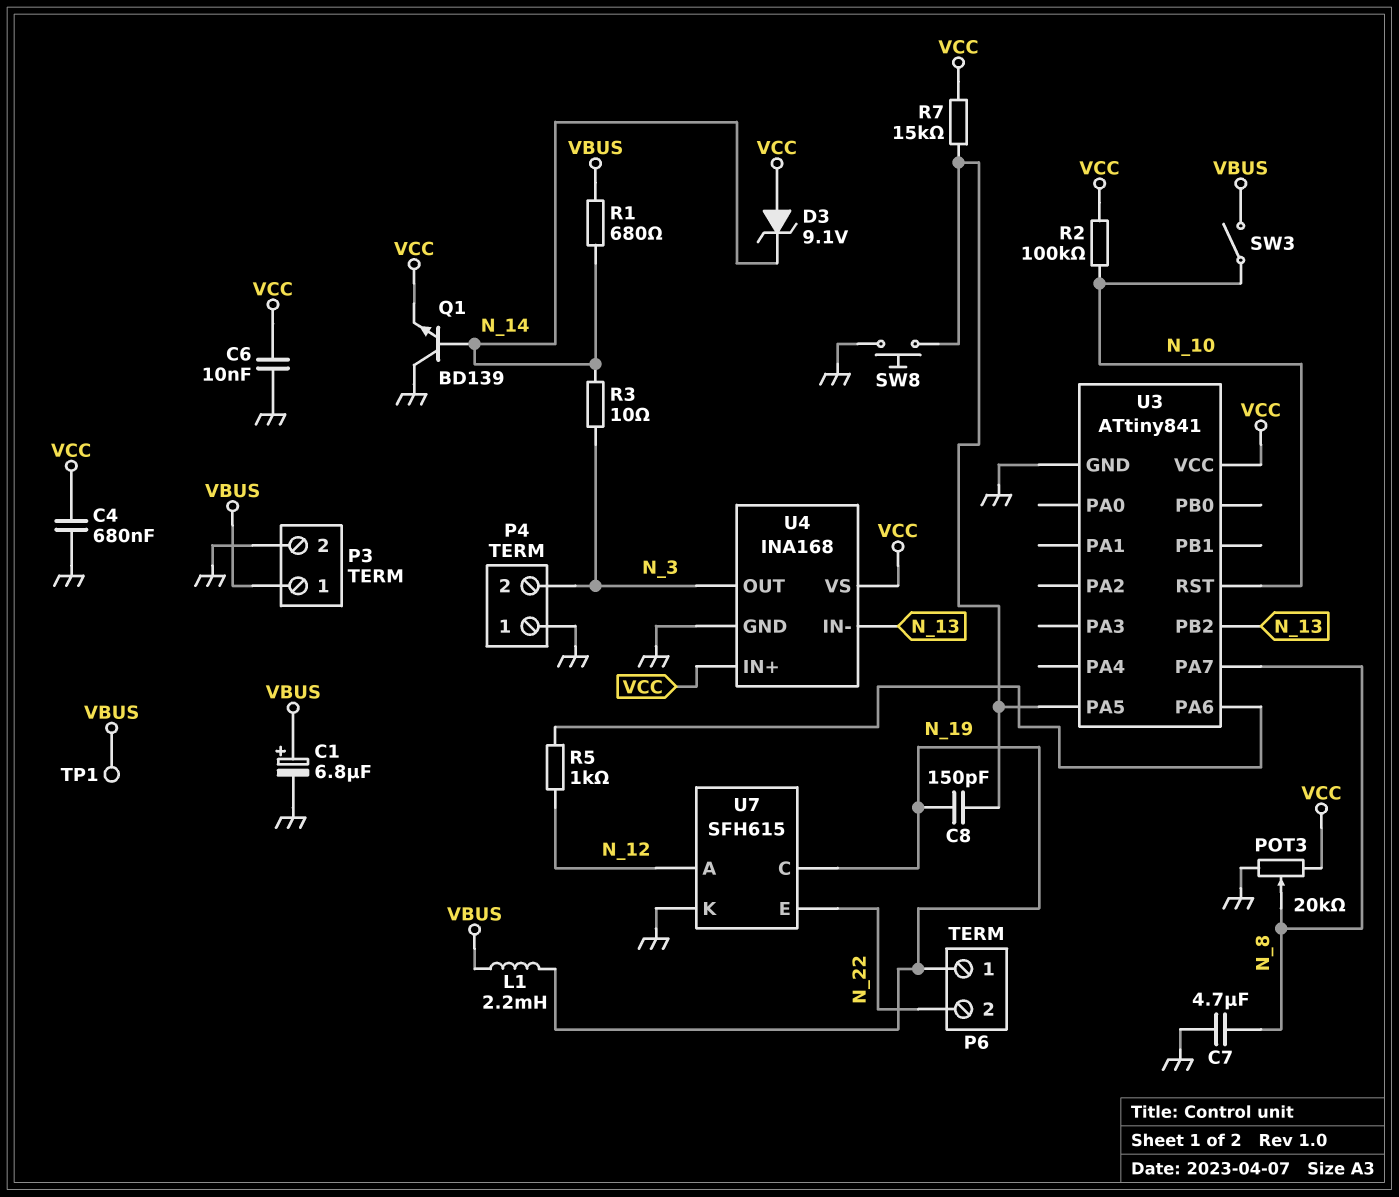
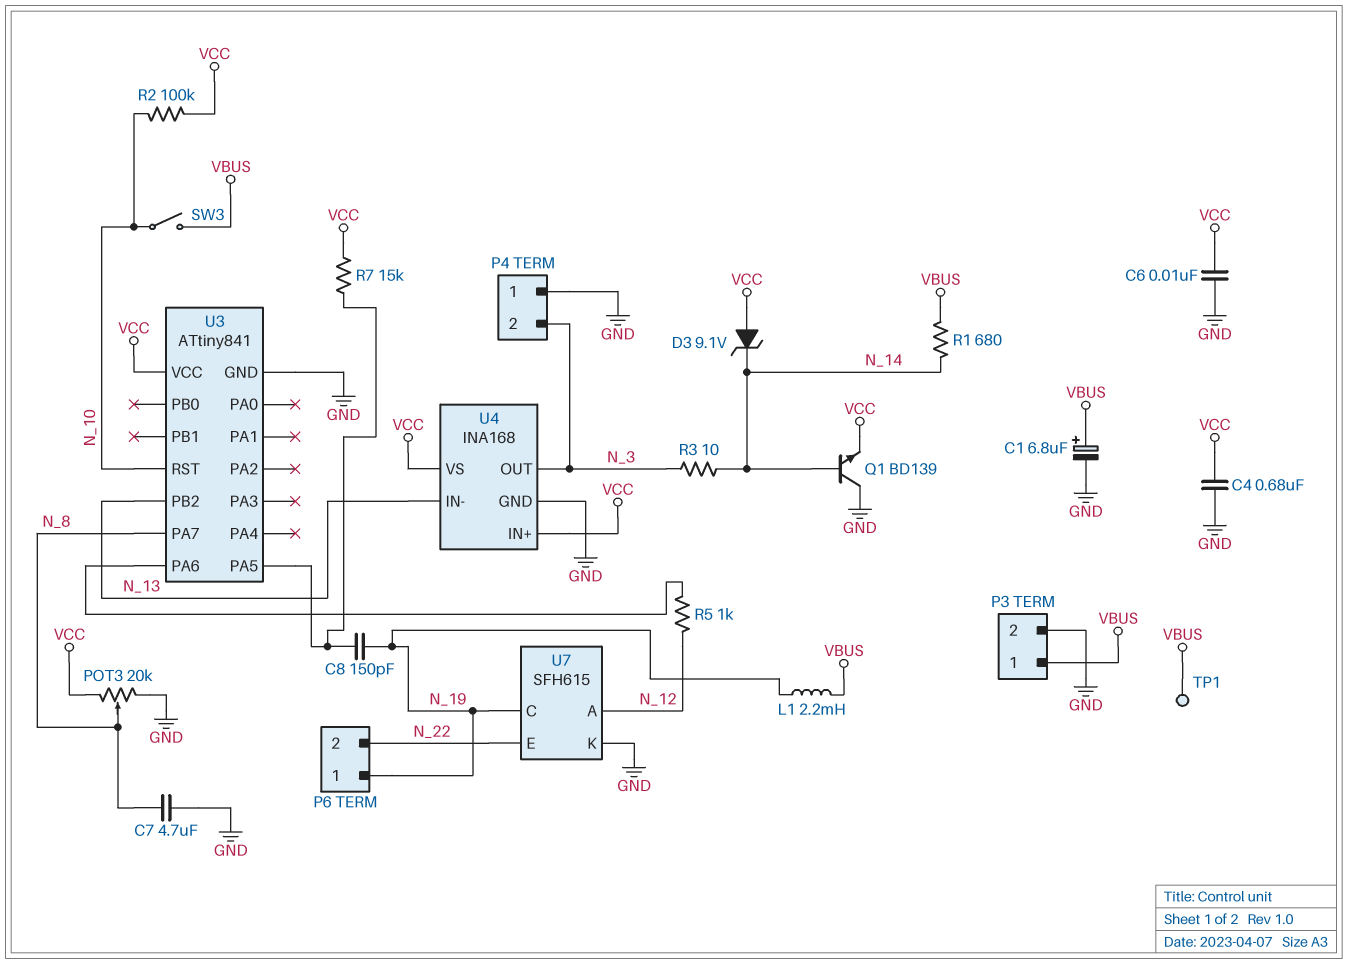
SW8: button (GND, U3/PA5) -> none

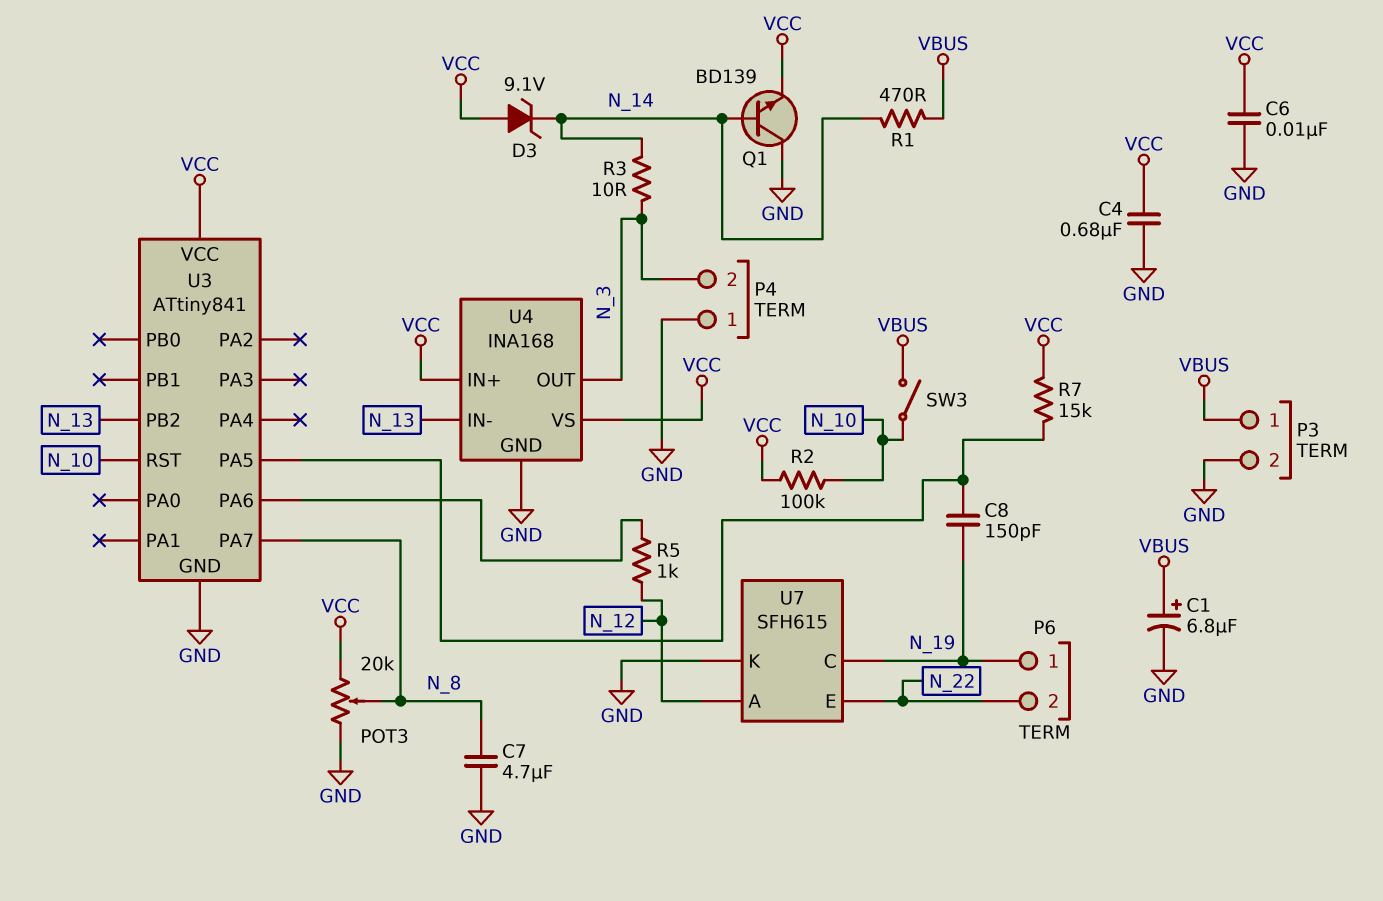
L1: 2.2mH (N_19, VBUS) -> none
R1: 680 (N_14, VBUS) -> 470 (N_14, VBUS)
TP1: test point (VBUS) -> none

